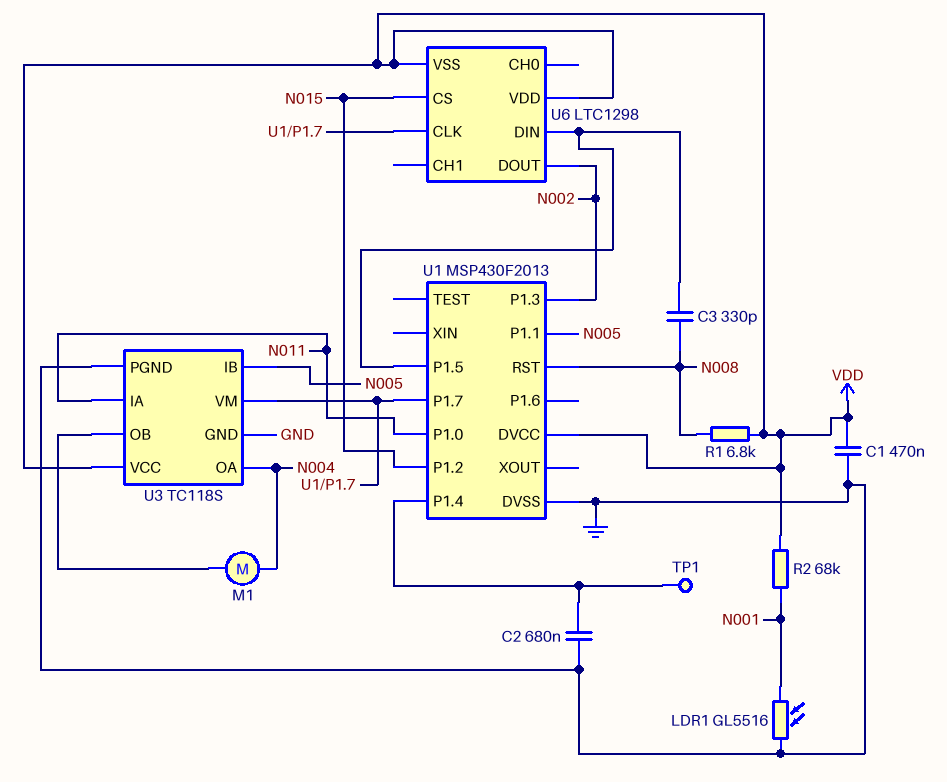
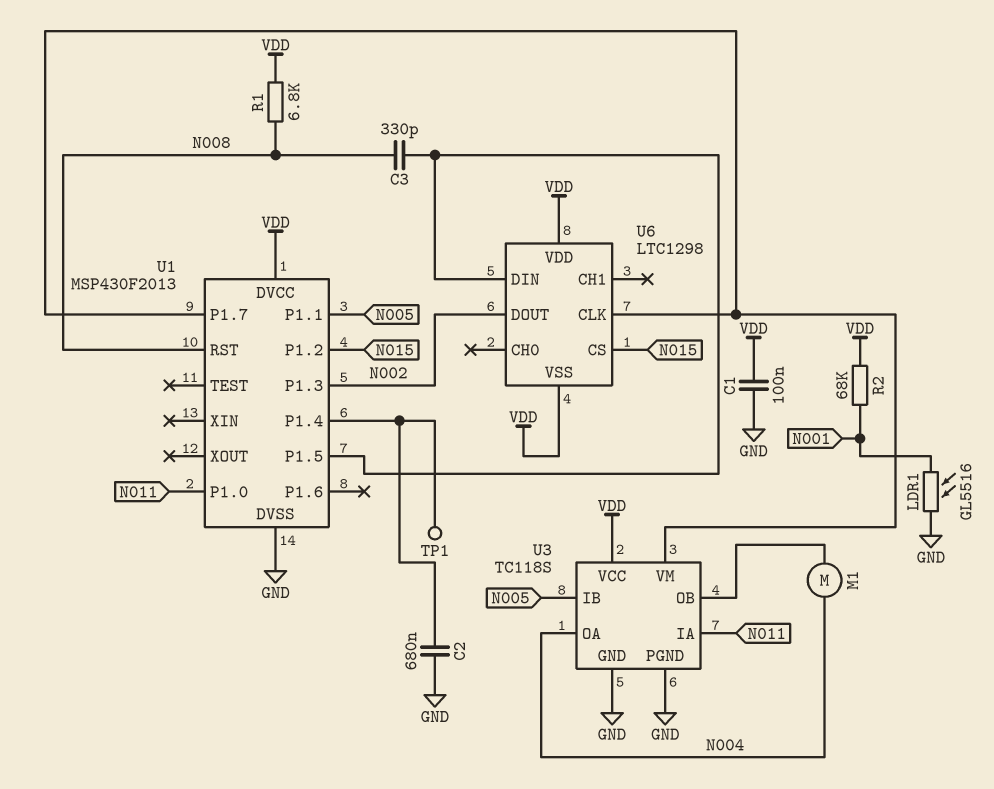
C1: 470nF (GND, VDD) -> 100nF (GND, VDD)

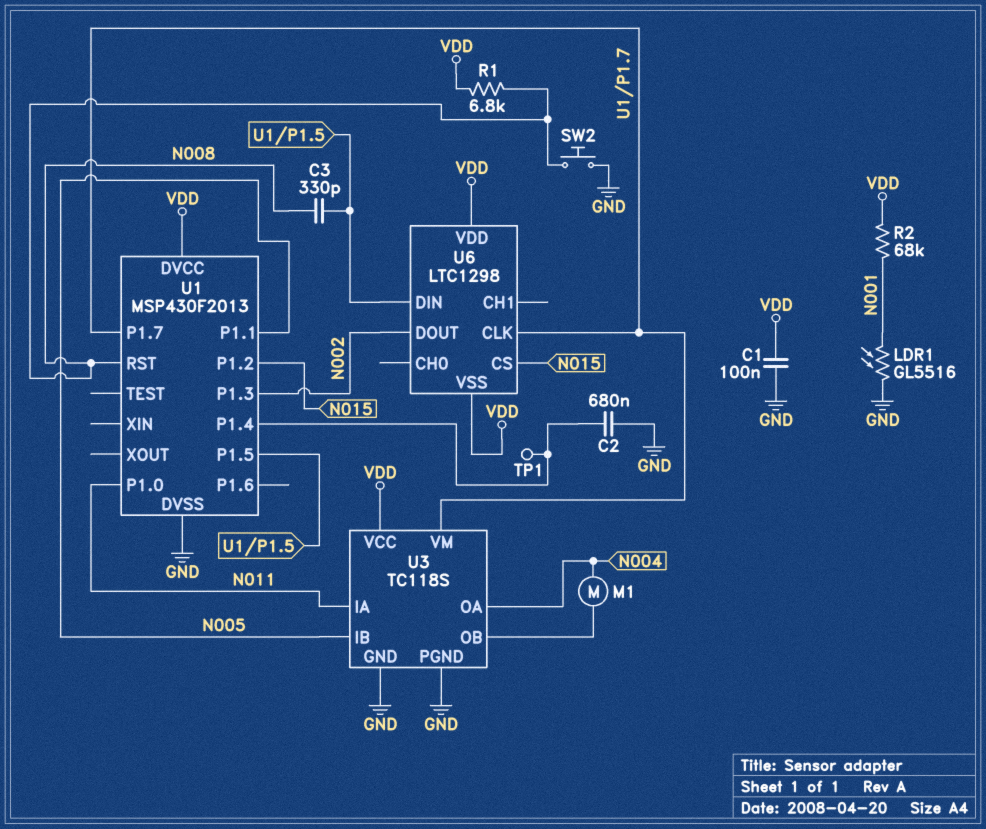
SW2: none -> button (GND, N008)

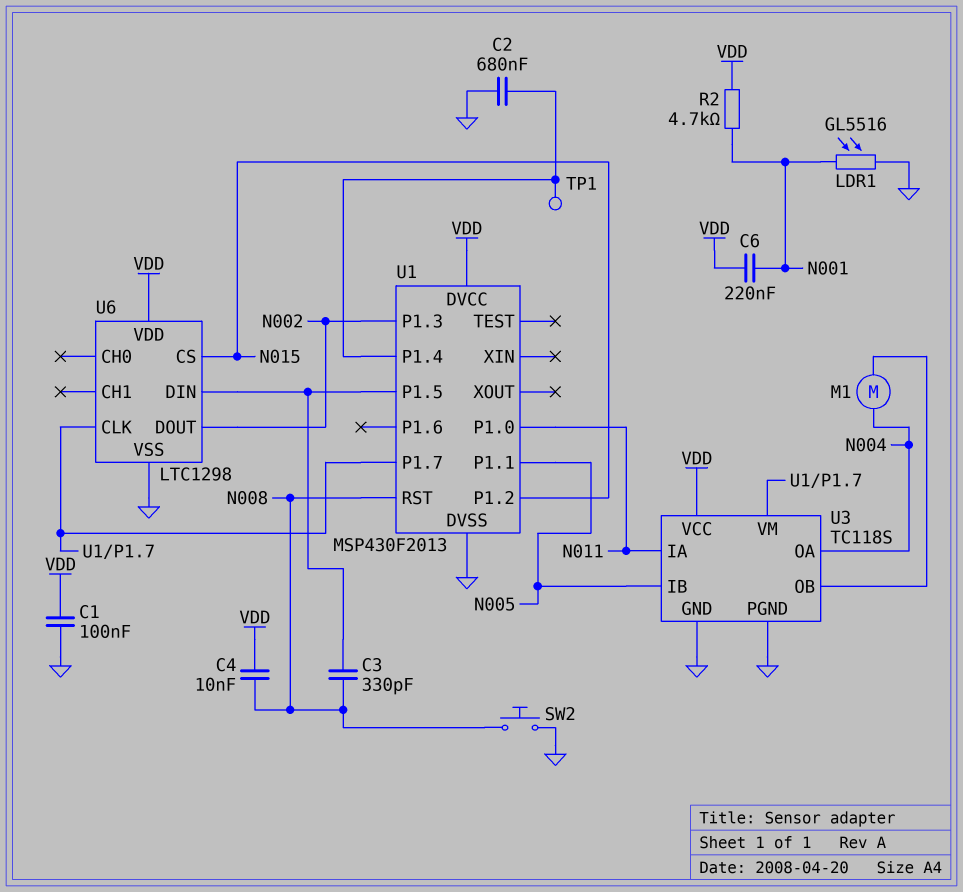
C4: none -> 10nF (N008, VDD)
C6: none -> 220nF (N001, VDD)
R1: 6.8k (N008, VDD) -> none
R2: 68k (N001, VDD) -> 4.7k (N001, VDD)
U6 pin VSS: VDD -> GND

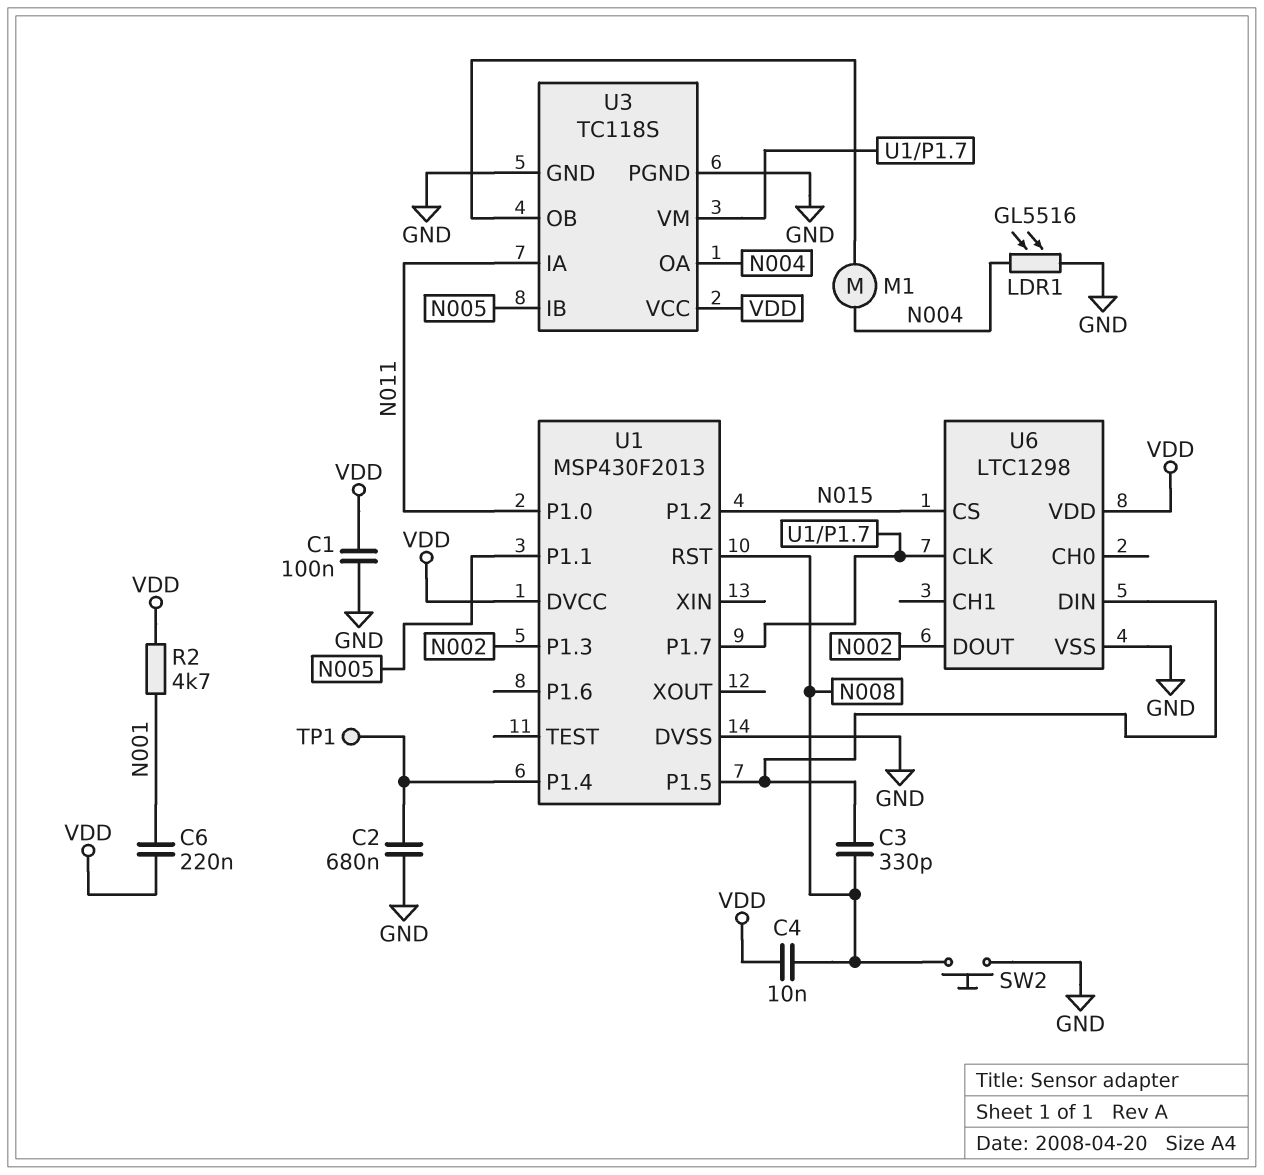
LDR1: GL5516 (GND, N001) -> GL5516 (GND, N004)

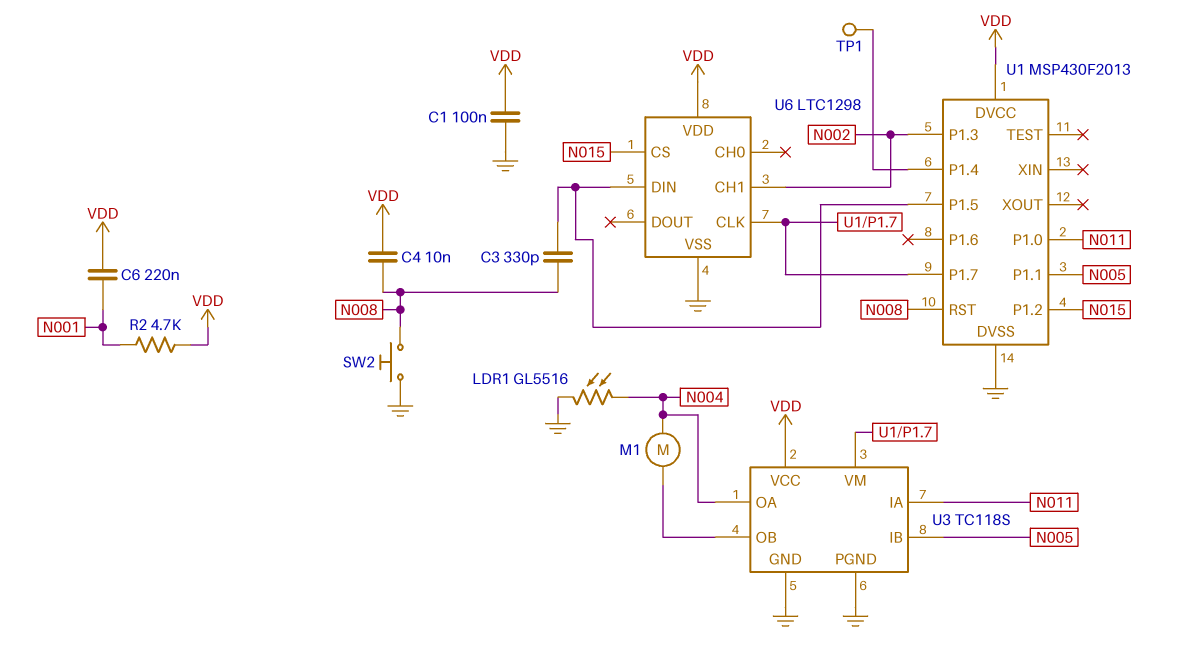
C2: 680nF (GND, U1/P1.4) -> none
U6 pin CH1: none -> N002
U6 pin DOUT: N002 -> none

